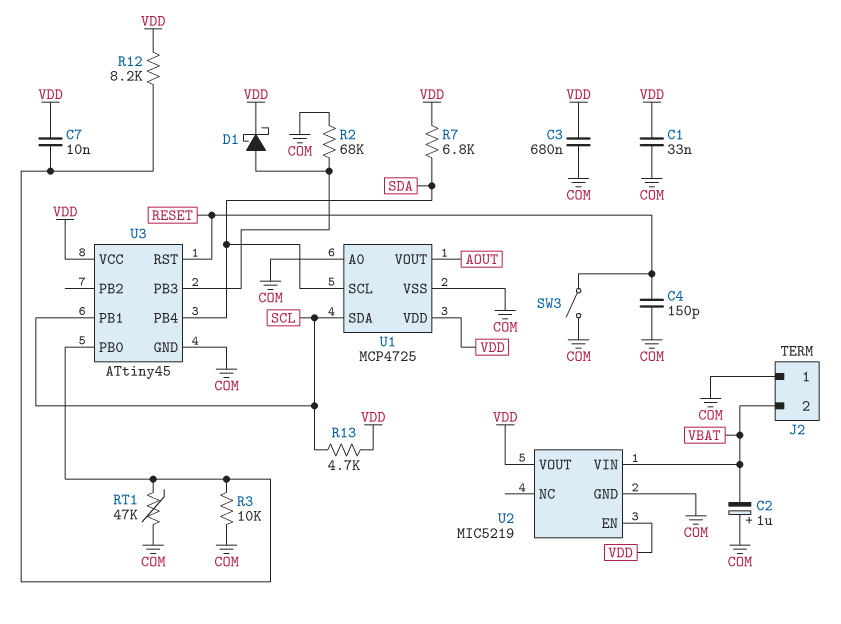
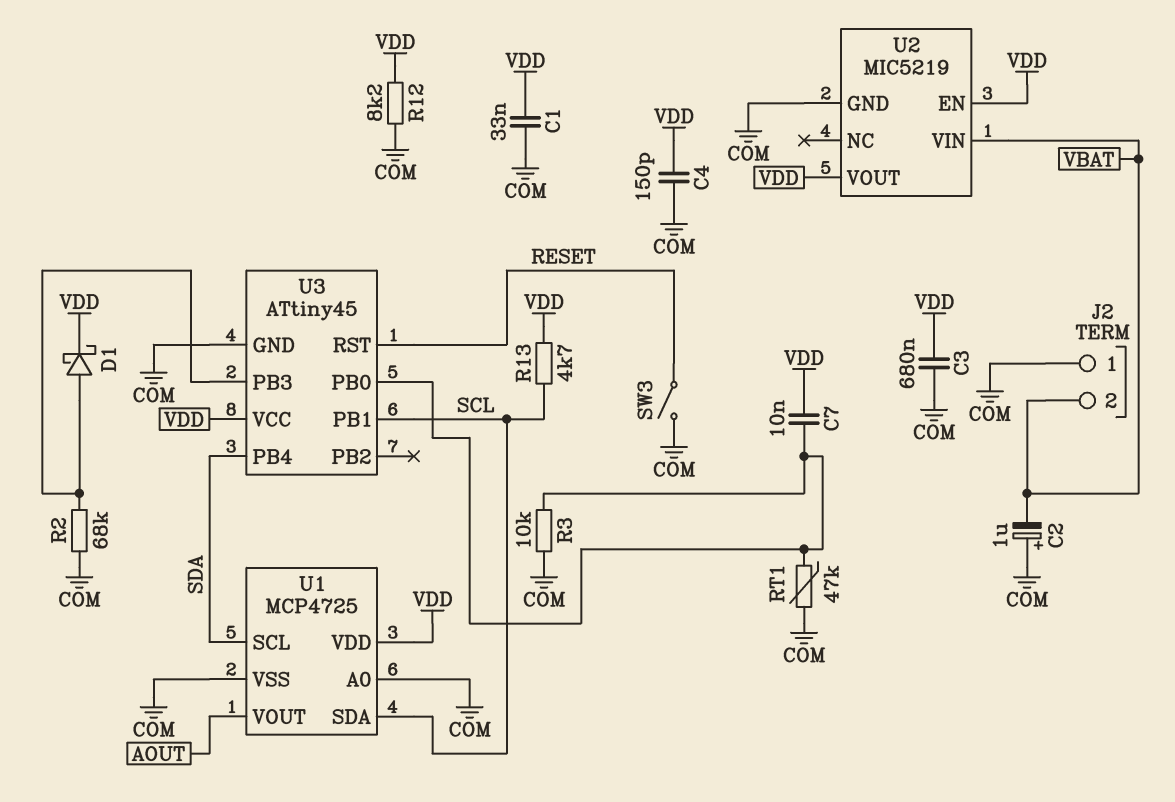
C4: 150pF (COM, RESET) -> 150pF (COM, VDD)
R7: 6.8k (SDA, VDD) -> none
R12: 8.2k (U3/PB0, VDD) -> 8.2k (COM, VDD)

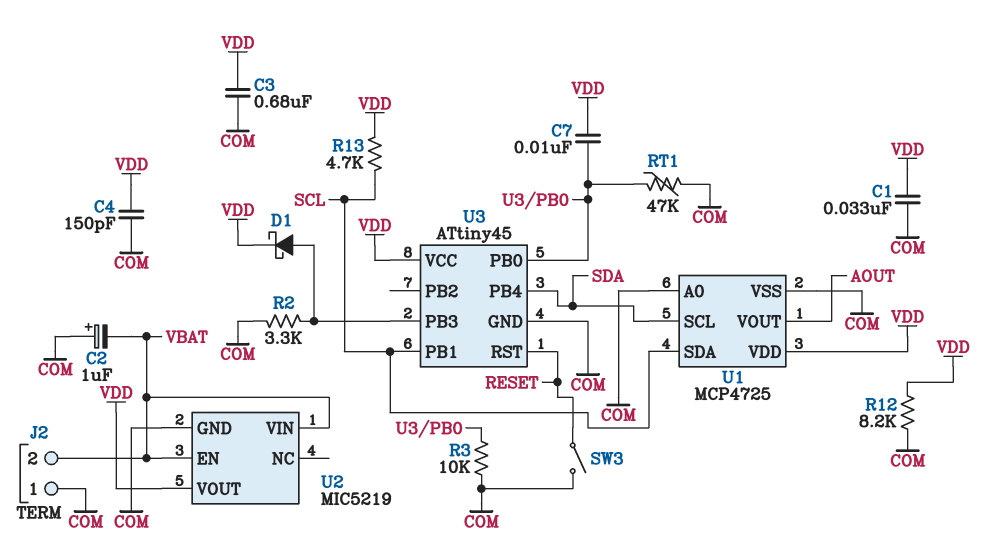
R2: 68k (COM, U3/PB3) -> 3.3k (COM, U3/PB3)
U2 pin EN: VDD -> VBAT

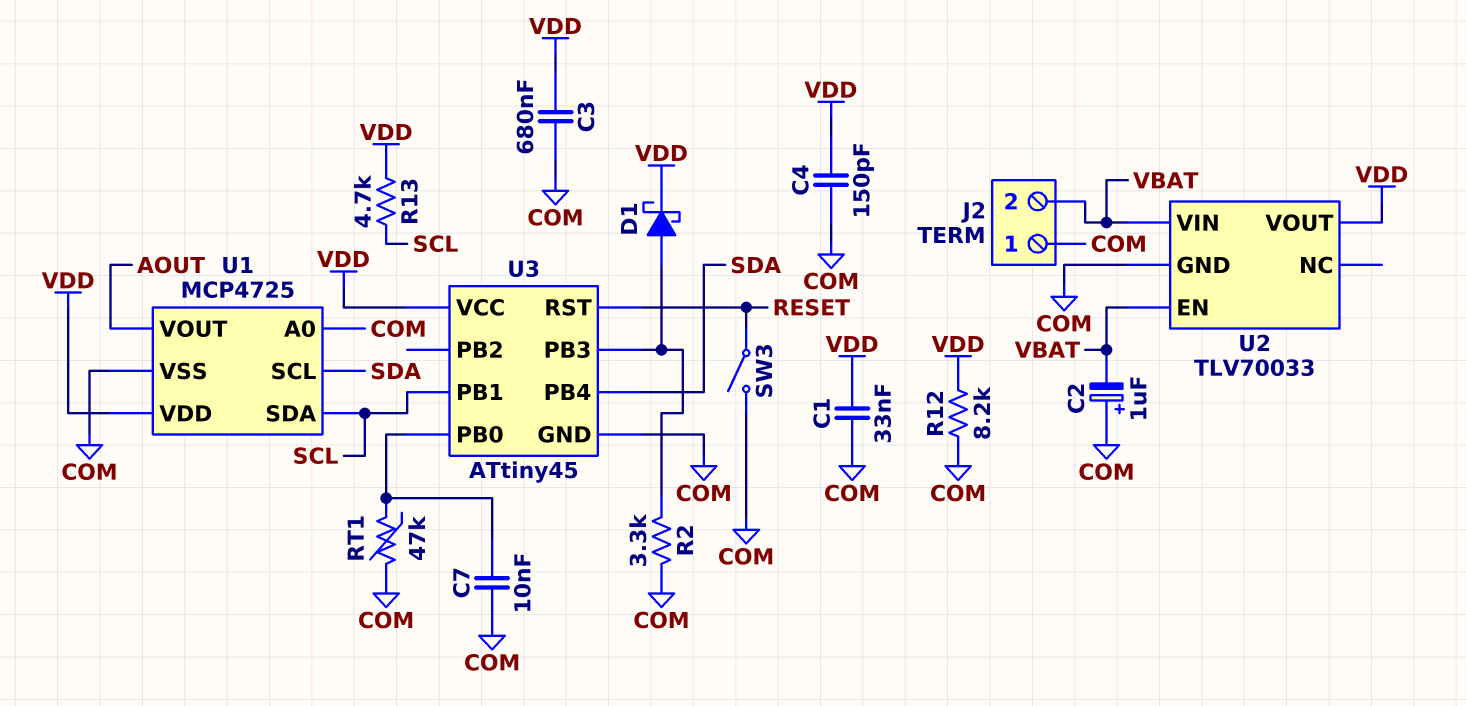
C7: 10nF (U3/PB0, VDD) -> 10nF (COM, U3/PB0)
R3: 10k (COM, U3/PB0) -> none
U2: MIC5219 -> TLV70033

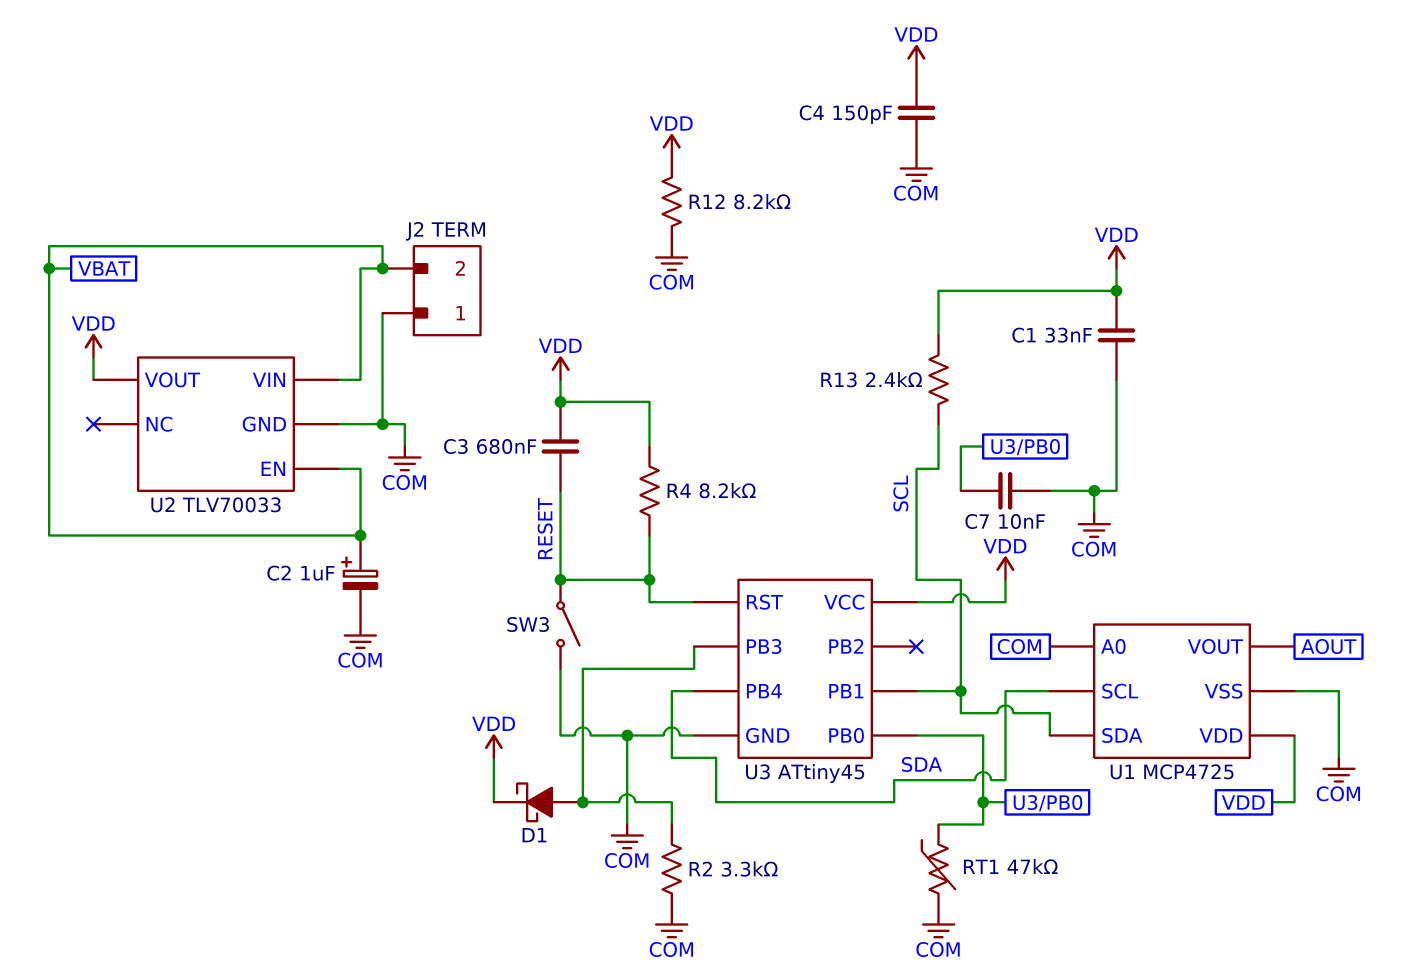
C2: 1uF (plus COM, minus VBAT) -> 1uF (plus VBAT, minus COM)
C3: 680nF (COM, VDD) -> 680nF (RESET, VDD)
R4: none -> 8.2k (RESET, VDD)
R13: 4.7k (SCL, VDD) -> 2.4k (SCL, VDD)

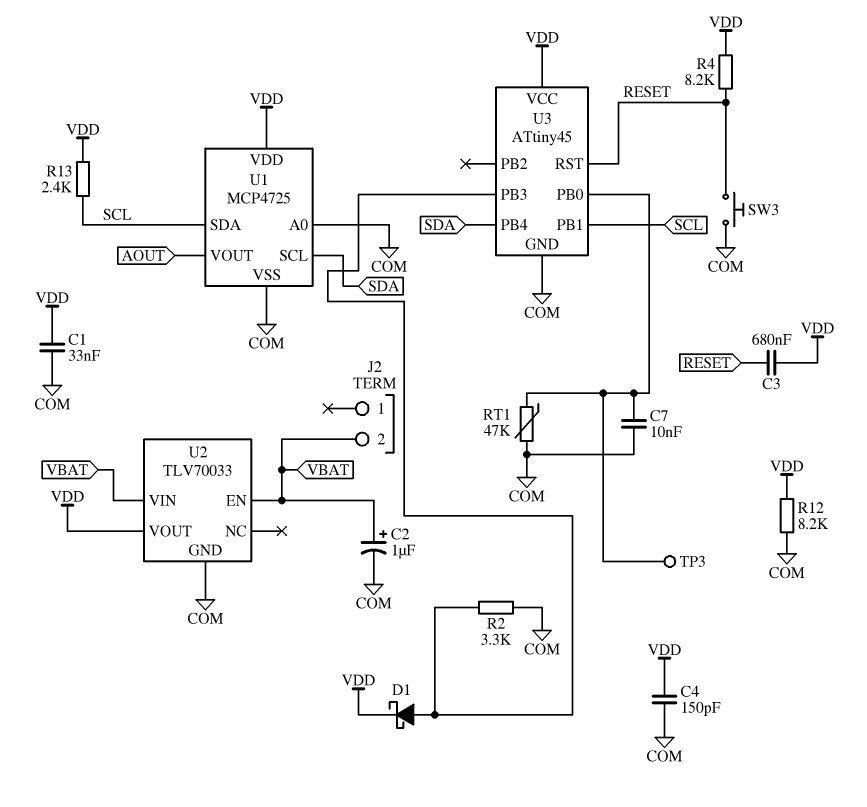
J2 pin 1: COM -> none
SW3: switch (COM, RESET) -> button (COM, RESET)
TP3: none -> test point (U3/PB0)

